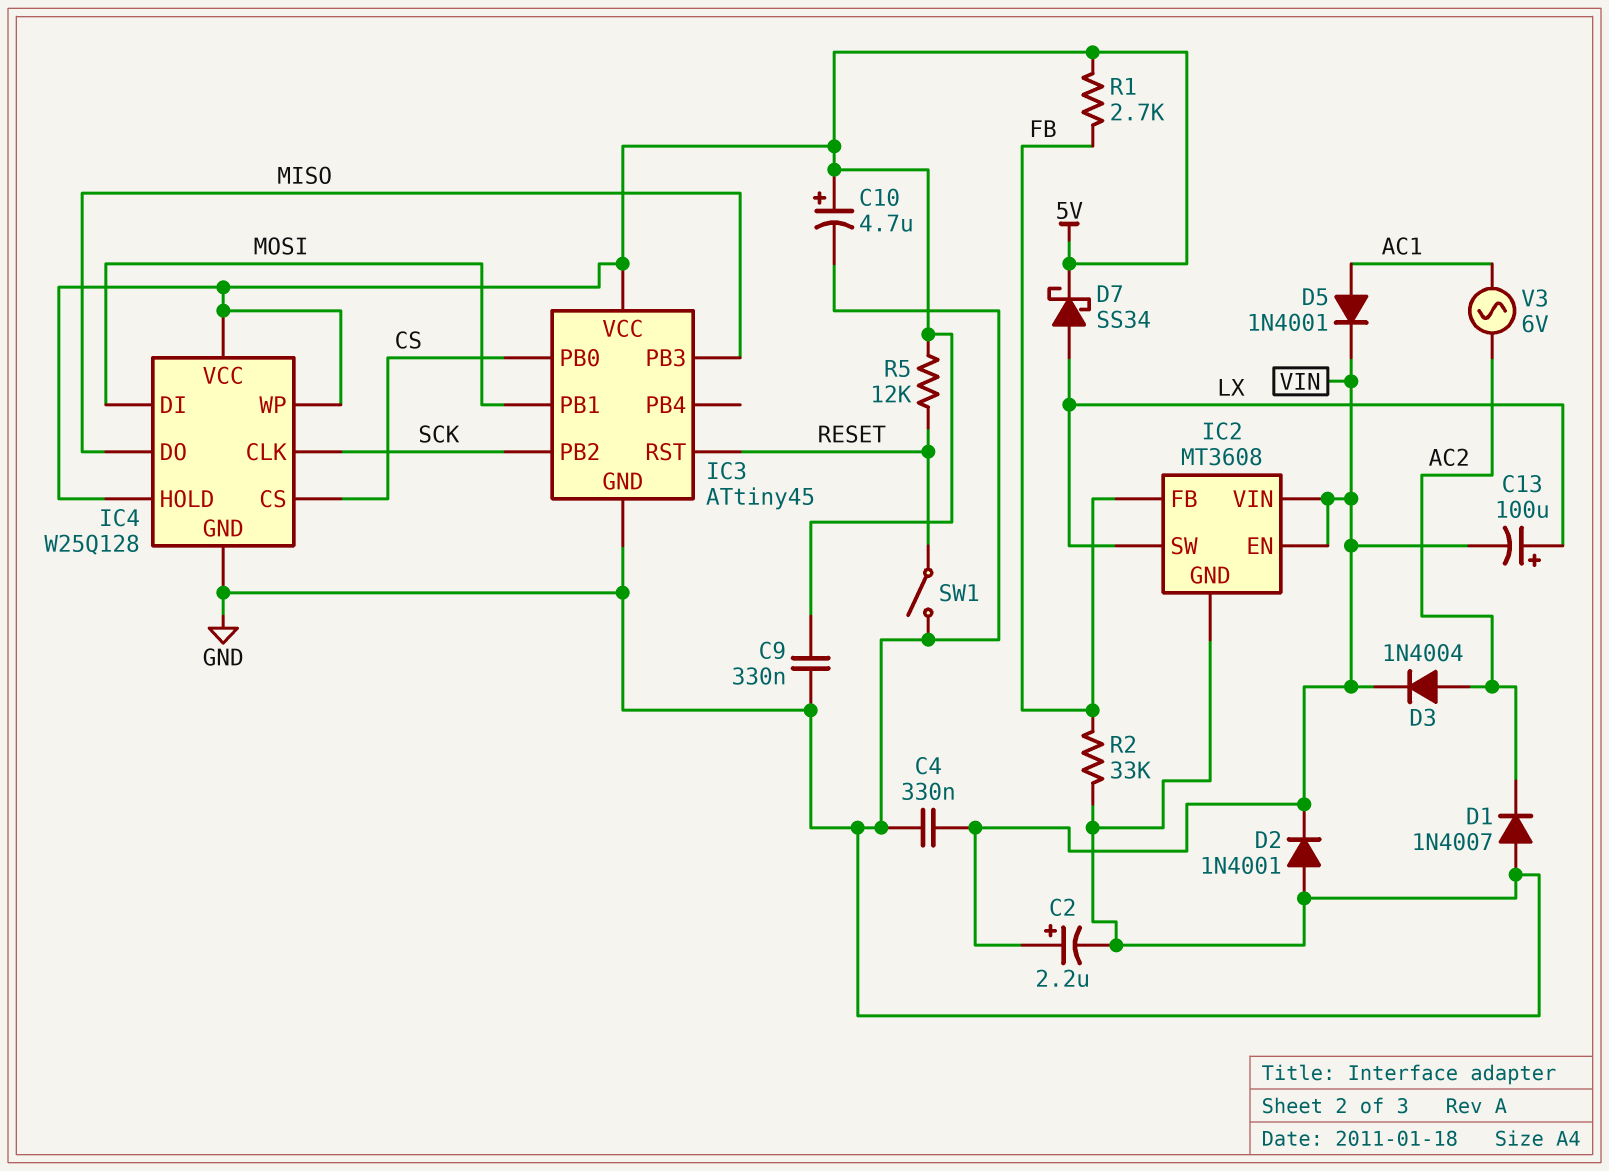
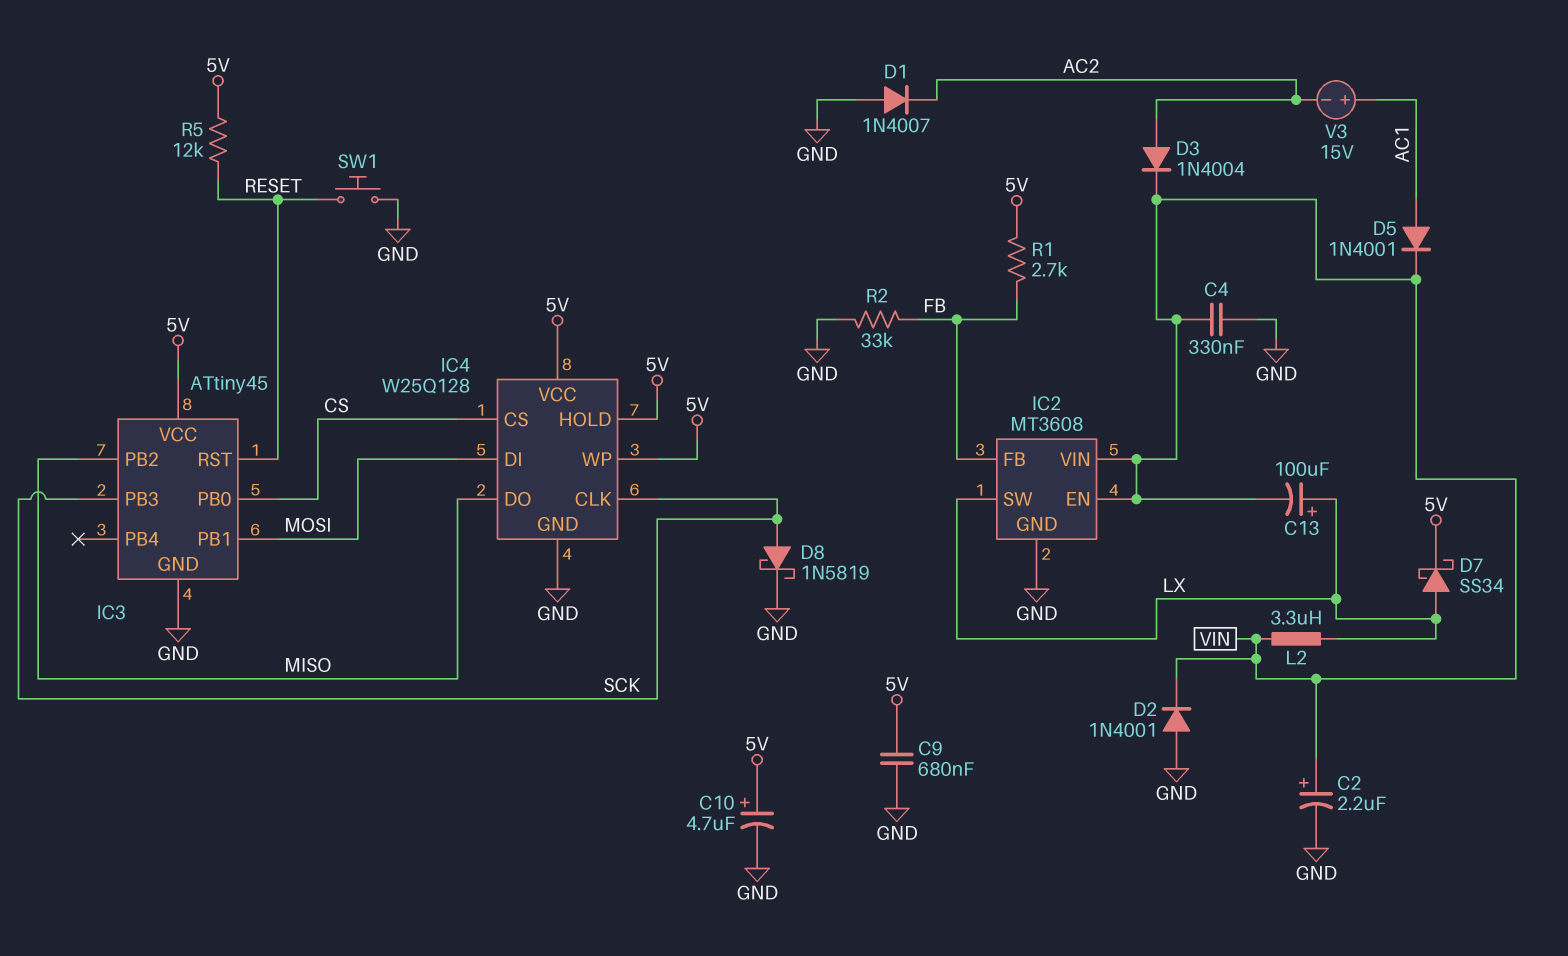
C9: 330nF (5V, GND) -> 680nF (5V, GND)
D8: none -> schottky 1N5819 (A SCK, K GND)
IC3 pin PB2: SCK -> MISO
IC3 pin PB3: MISO -> SCK
L2: none -> 3.3uH (LX, VIN)
SW1: switch (GND, RESET) -> button (GND, RESET)
V3: AC 6V (AC1, AC2) -> 15V (plus AC1, minus AC2)

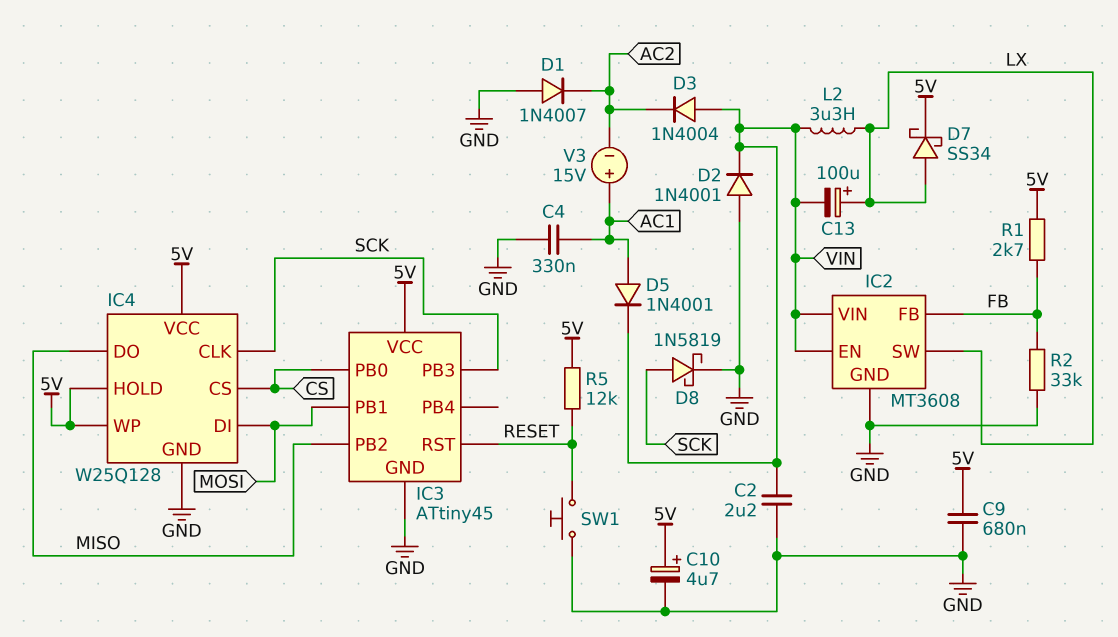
C2: 2.2uF (plus VIN, minus GND) -> 2.2uF (GND, VIN)
C4: 330nF (GND, VIN) -> 330nF (AC1, GND)
D3: diode 1N4004 (A AC2, K VIN) -> diode 1N4004 (A VIN, K AC2)

